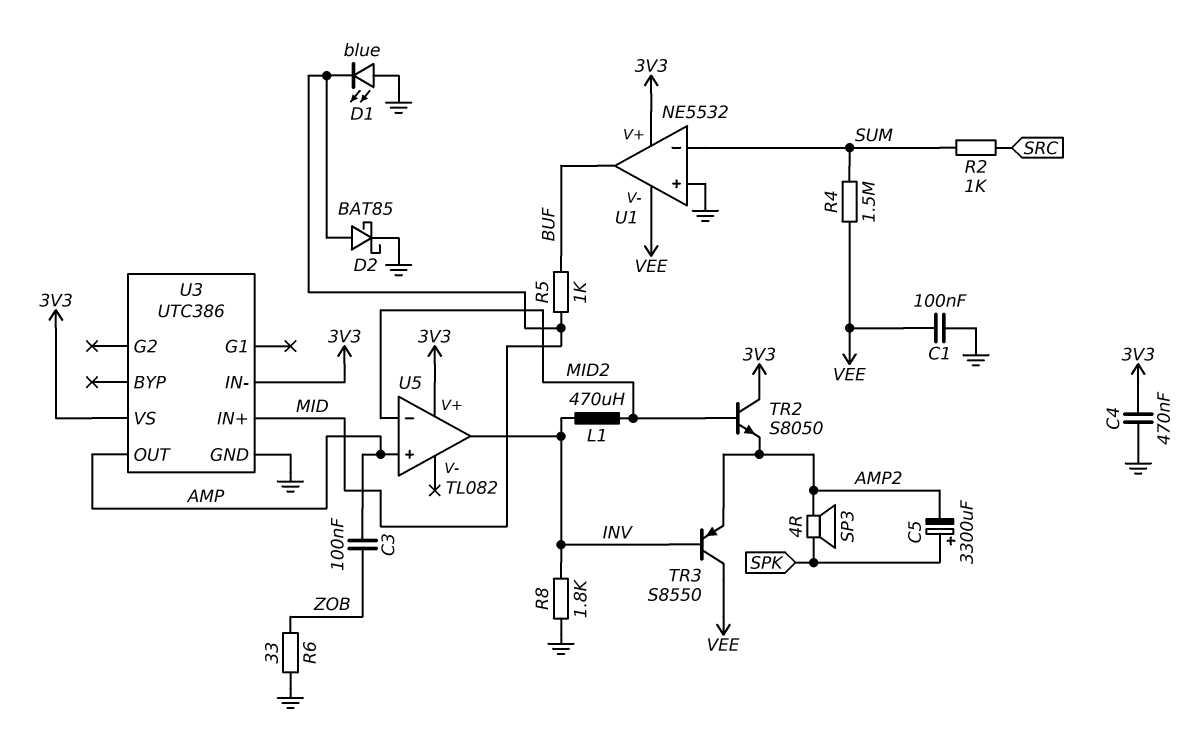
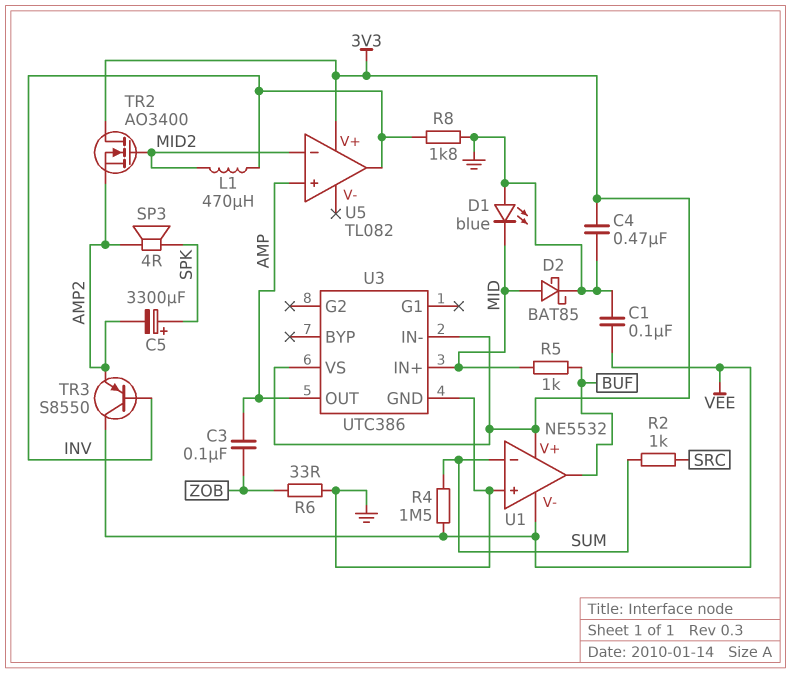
TR2: NPN S8050 (B MID2, C 3V3, E AMP2) -> NMOS AO3400 (G MID2, D 3V3, S AMP2)

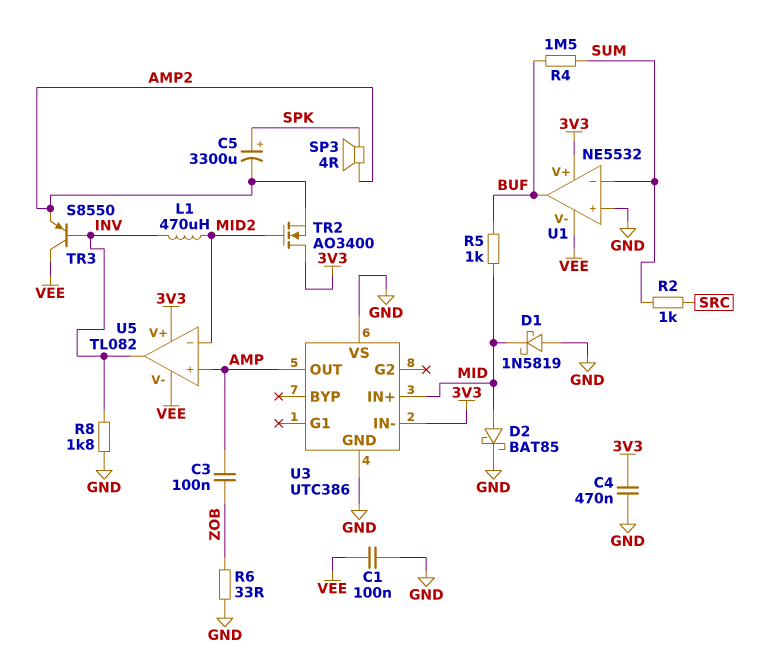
D1: LED blue (A GND, K MID) -> schottky 1N5819 (A GND, K MID)
R4: 1.5M (SUM, VEE) -> 1.5M (BUF, SUM)
U3 pin VS: 3V3 -> GND
U5 pin V-: none -> VEE

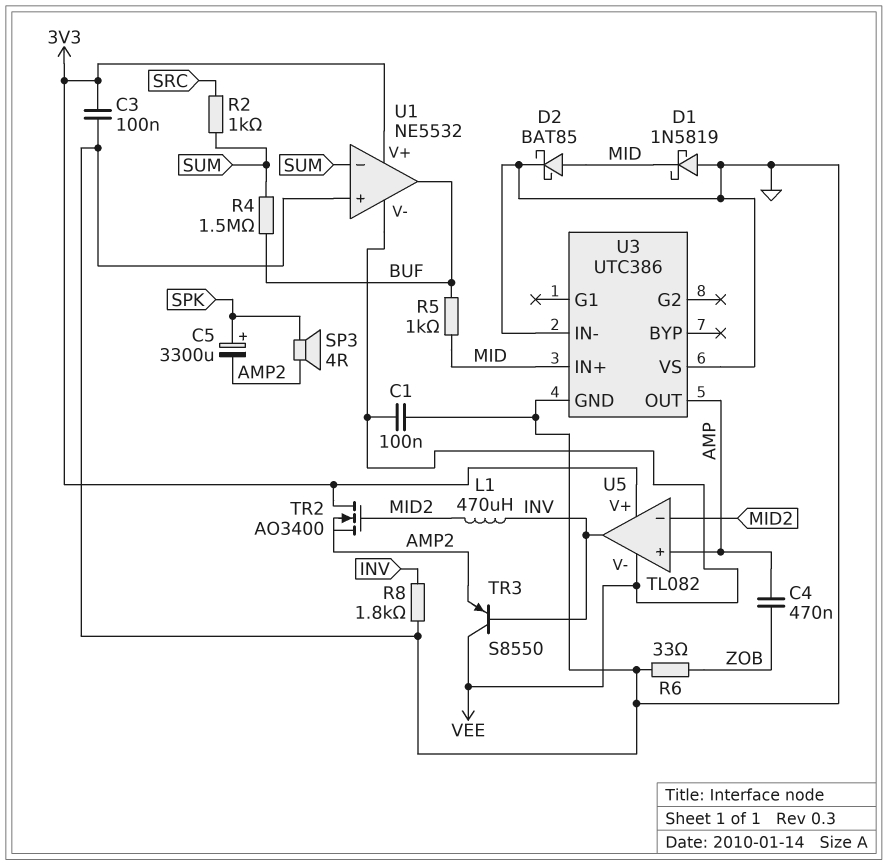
C3: 100nF (AMP, ZOB) -> 100nF (3V3, GND)
C4: 470nF (3V3, GND) -> 470nF (AMP, ZOB)
U3 pin IN-: 3V3 -> GND

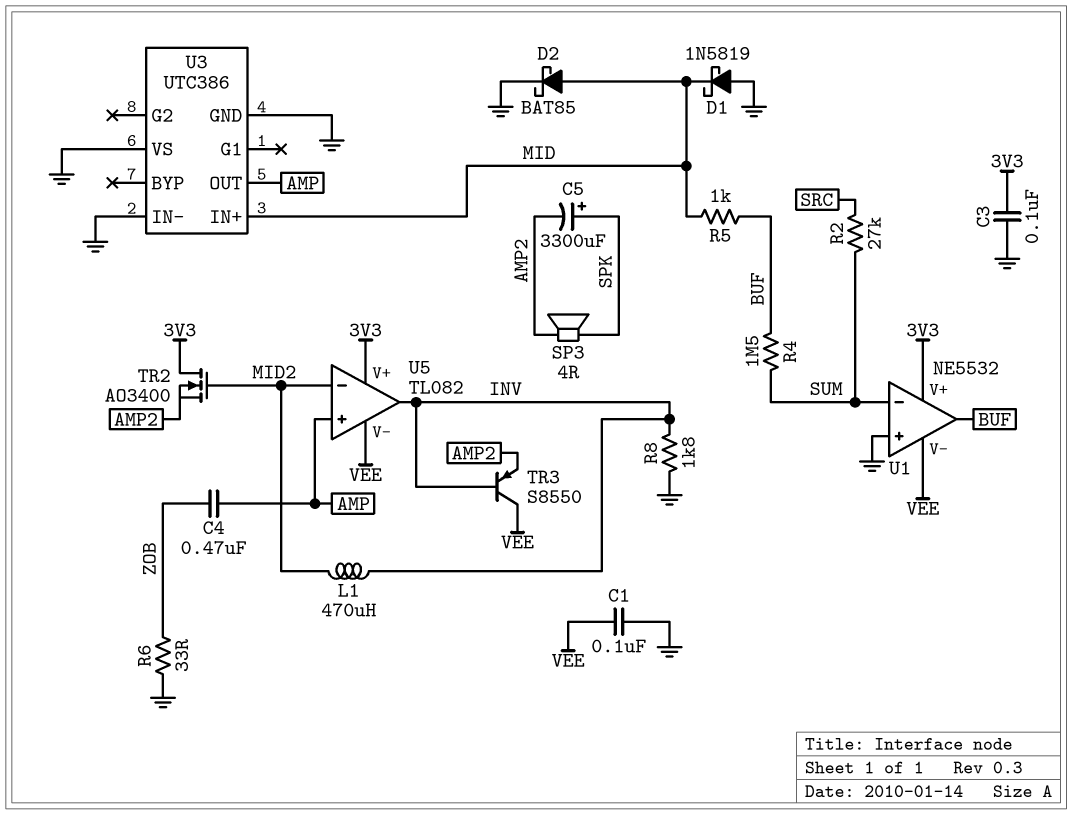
R2: 1k (SRC, SUM) -> 27k (SRC, SUM)

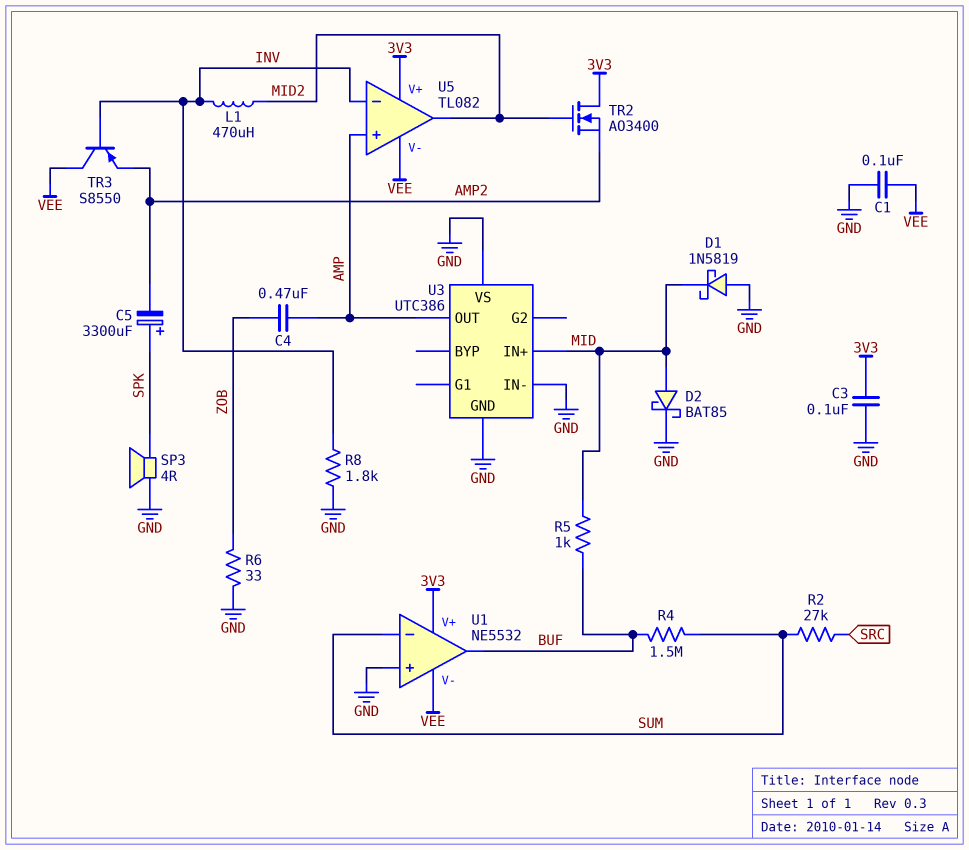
SP3: speaker 4R (AMP2, SPK) -> speaker 4R (GND, SPK)
U5 pin in-: MID2 -> INV
U5 pin out: INV -> MID2

